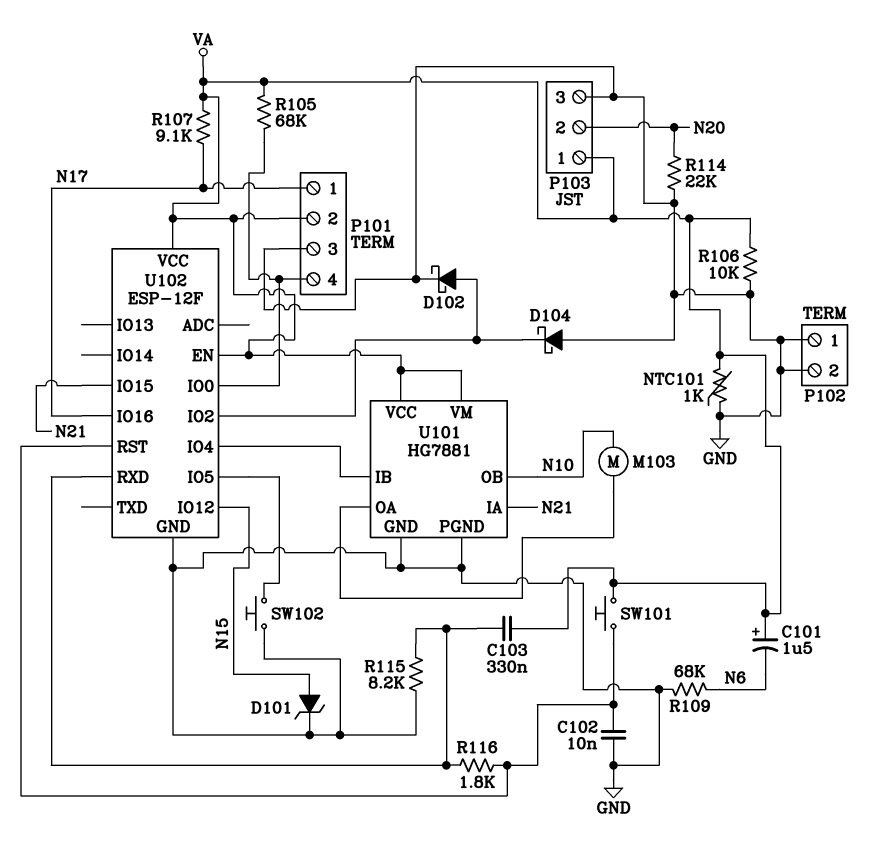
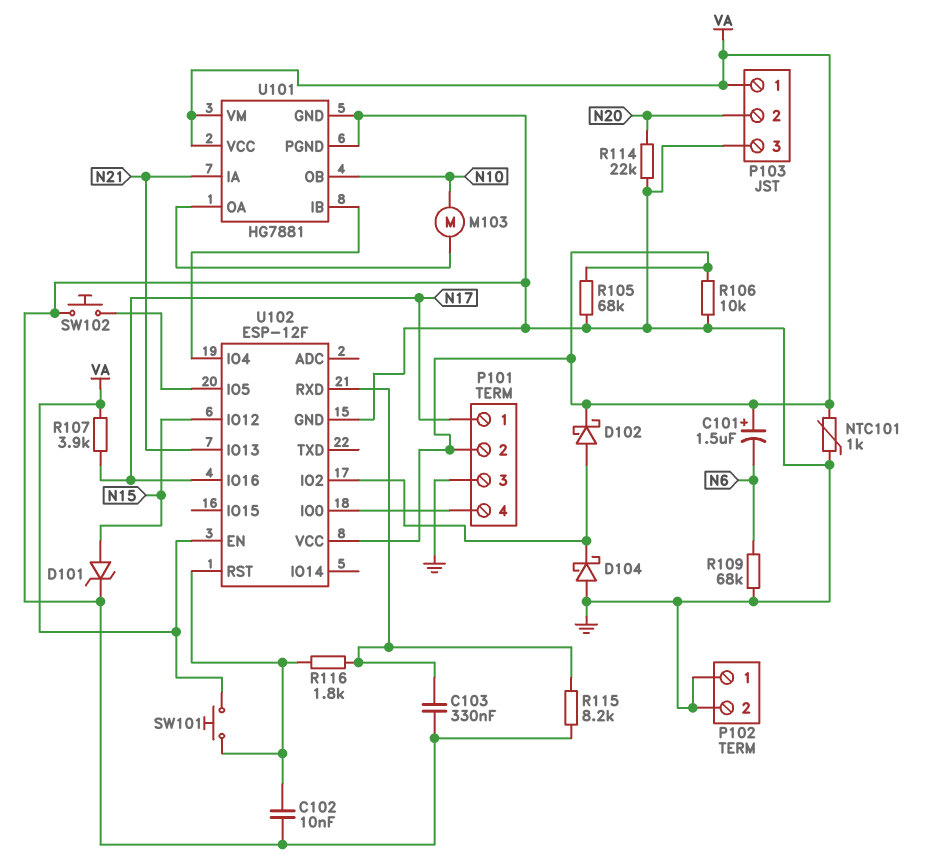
C103: 330nF (U102/RXD, VA) -> 330nF (GND, U102/RXD)
D102: schottky (A U102/IO2, K GND) -> schottky (A U102/IO2, K VA)
R105: 68k (P101/4, VA) -> 68k (GND, VA)
R107: 9.1k (N17, VA) -> 3.9k (N17, VA)
U102 pin IO13: none -> N21
U102 pin IO15: N21 -> none

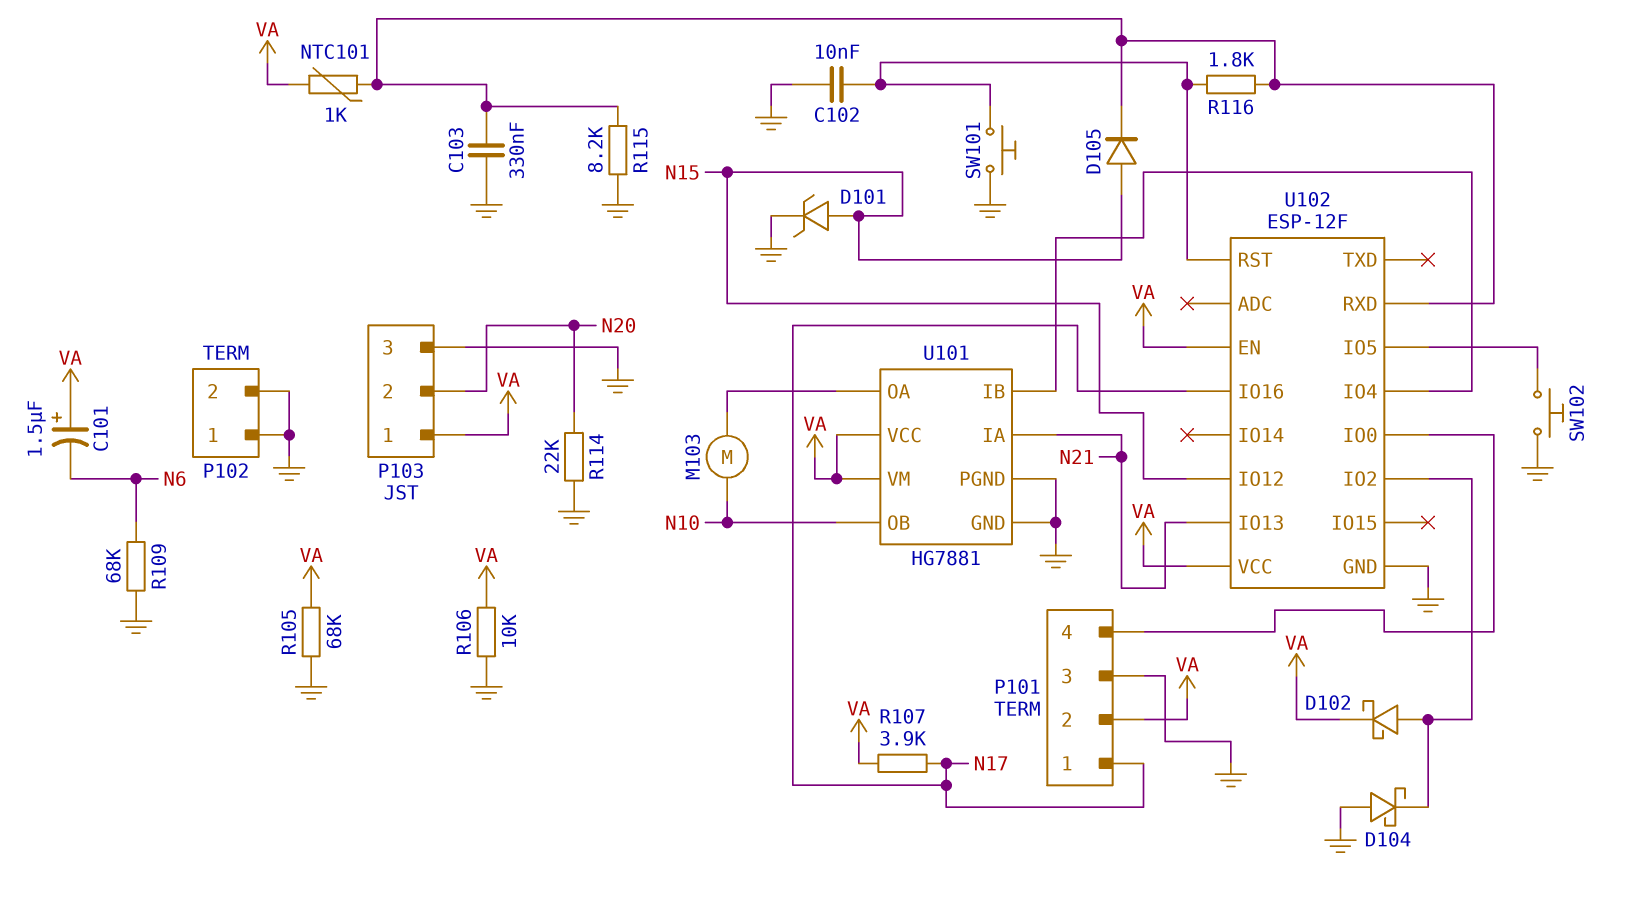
D105: none -> diode (A N15, K U102/RXD)
NTC101: 1k (GND, VA) -> 1k (U102/RXD, VA)
SW101: button (U102/RST, VA) -> button (GND, U102/RST)

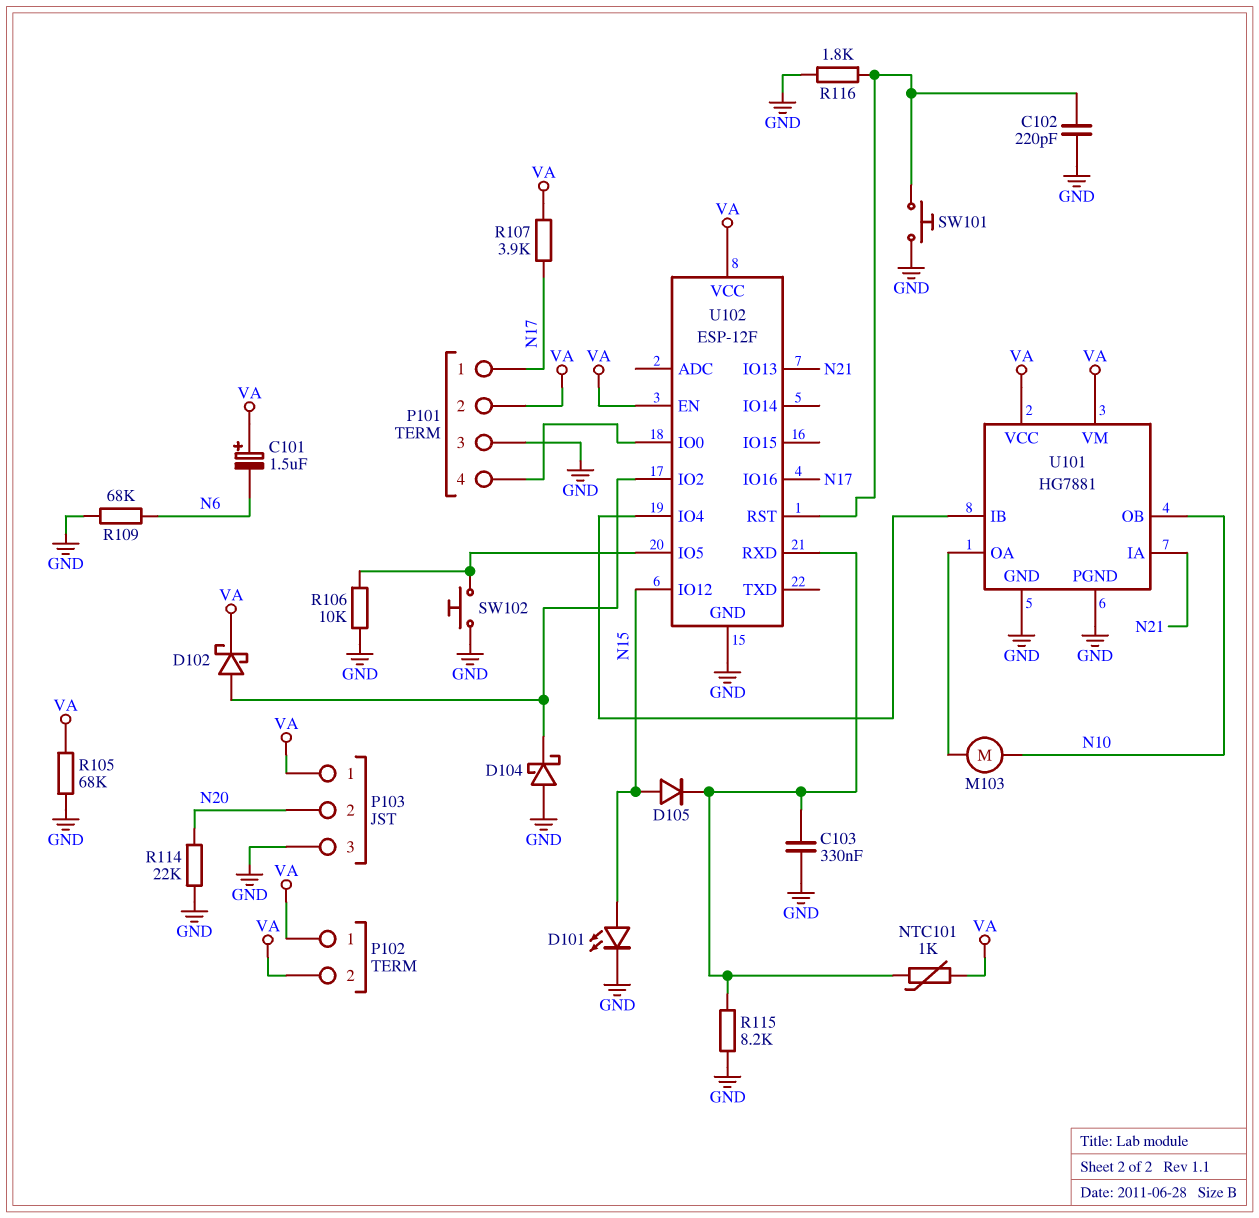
C102: 10nF (GND, U102/RST) -> 220pF (GND, U102/RST)
D101: zener (A N15, K GND) -> LED (A N15, K GND)
P102 pin 1: GND -> VA
P102 pin 2: GND -> VA
R106: 10k (GND, VA) -> 10k (GND, U102/IO5)
R116: 1.8k (U102/RST, U102/RXD) -> 1.8k (GND, U102/RST)

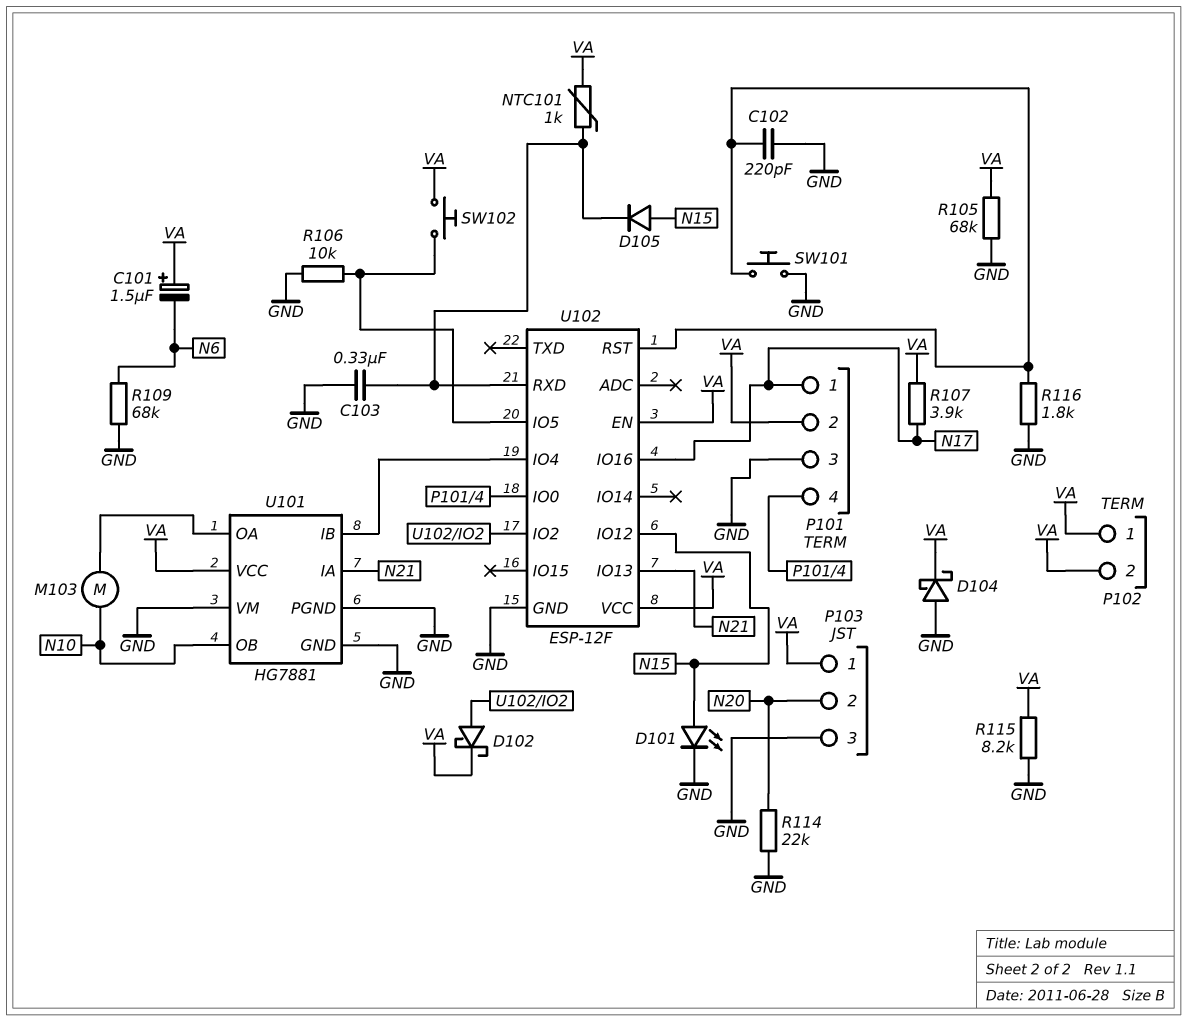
D104: schottky (A GND, K U102/IO2) -> schottky (A GND, K VA)
R115: 8.2k (GND, U102/RXD) -> 8.2k (GND, VA)
SW102: button (GND, U102/IO5) -> button (U102/IO5, VA)
U101 pin VM: VA -> GND

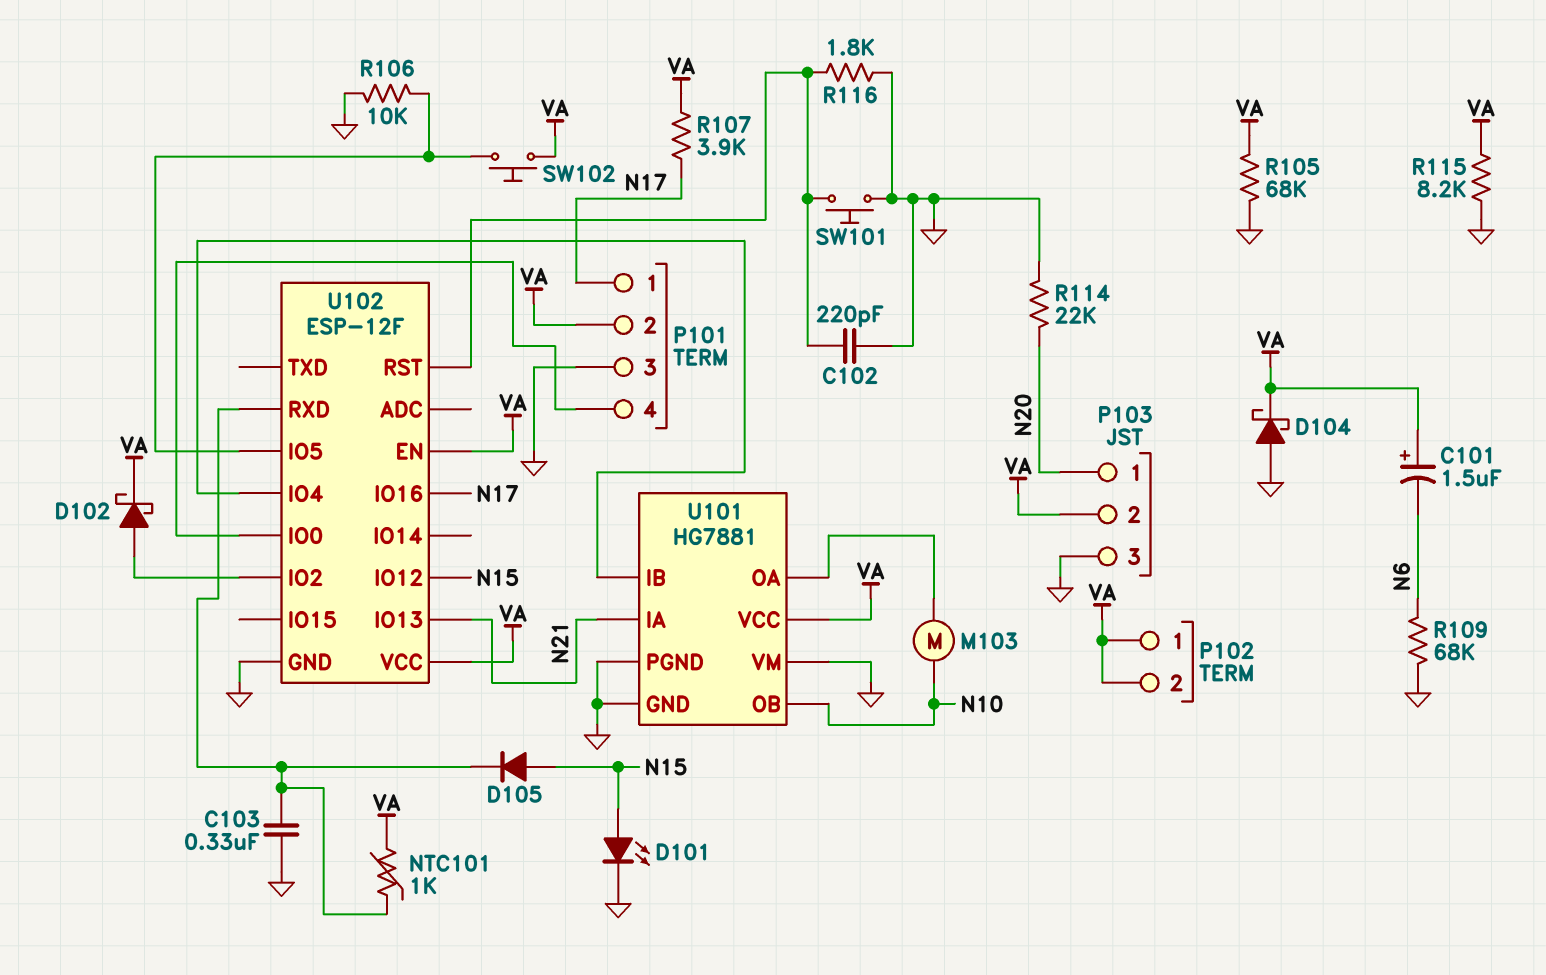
P103 pin 1: VA -> N20
P103 pin 2: N20 -> VA

